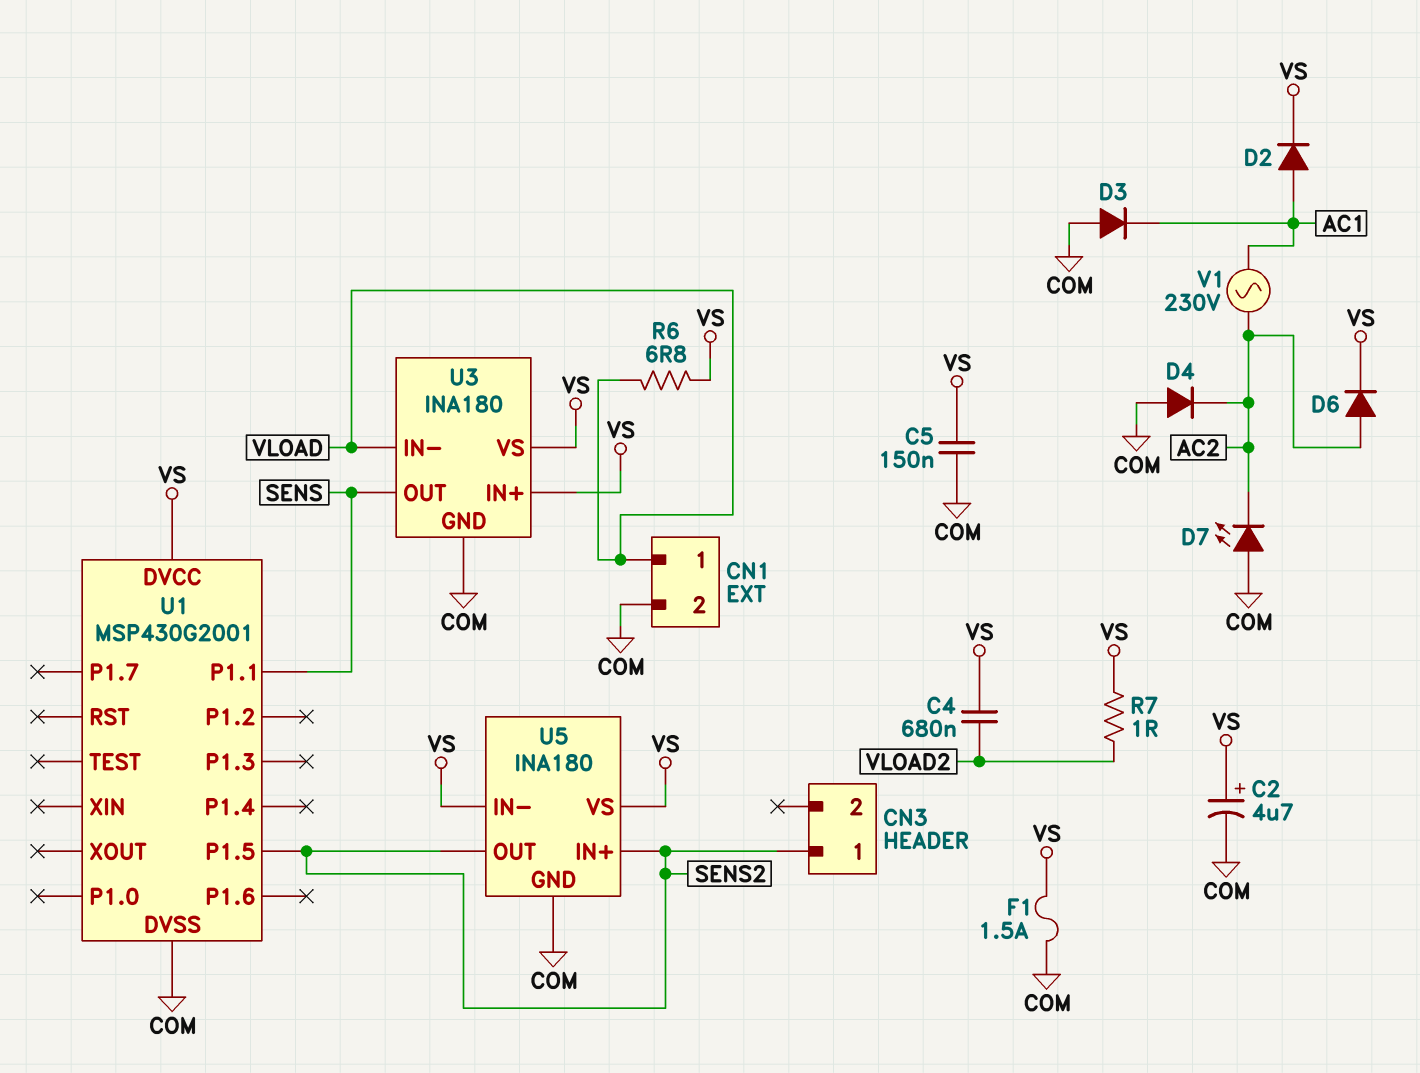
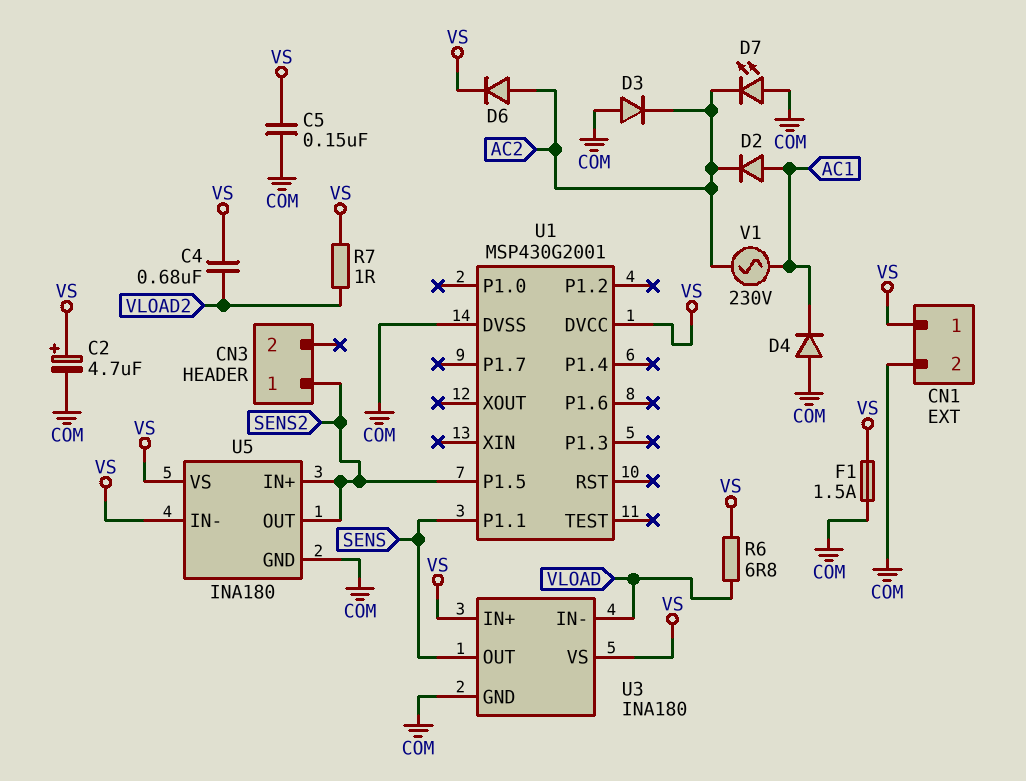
CN1 pin 1: VLOAD -> VS
D2: diode (A AC1, K VS) -> diode (A AC1, K AC2)
D3: diode (A COM, K AC1) -> diode (A COM, K AC2)
D4: diode (A COM, K AC2) -> diode (A COM, K AC1)

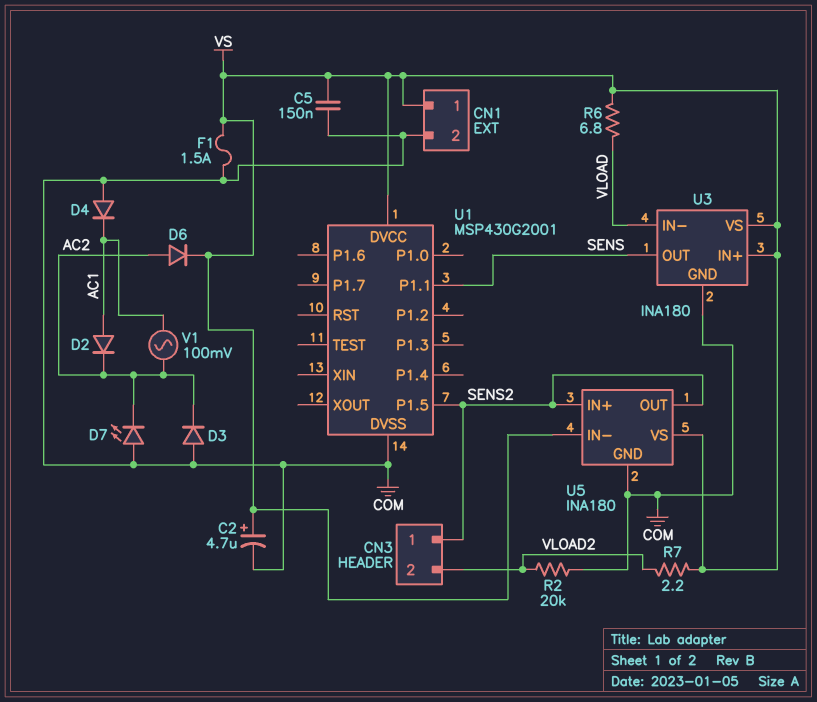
C4: 680nF (VLOAD2, VS) -> none
CN3 pin 2: none -> VLOAD2
R2: none -> 20k (COM, VLOAD2)
R7: 1 (VLOAD2, VS) -> 2.2 (VLOAD2, VS)
V1: AC 230V (AC1, AC2) -> AC 100mV (AC1, AC2)

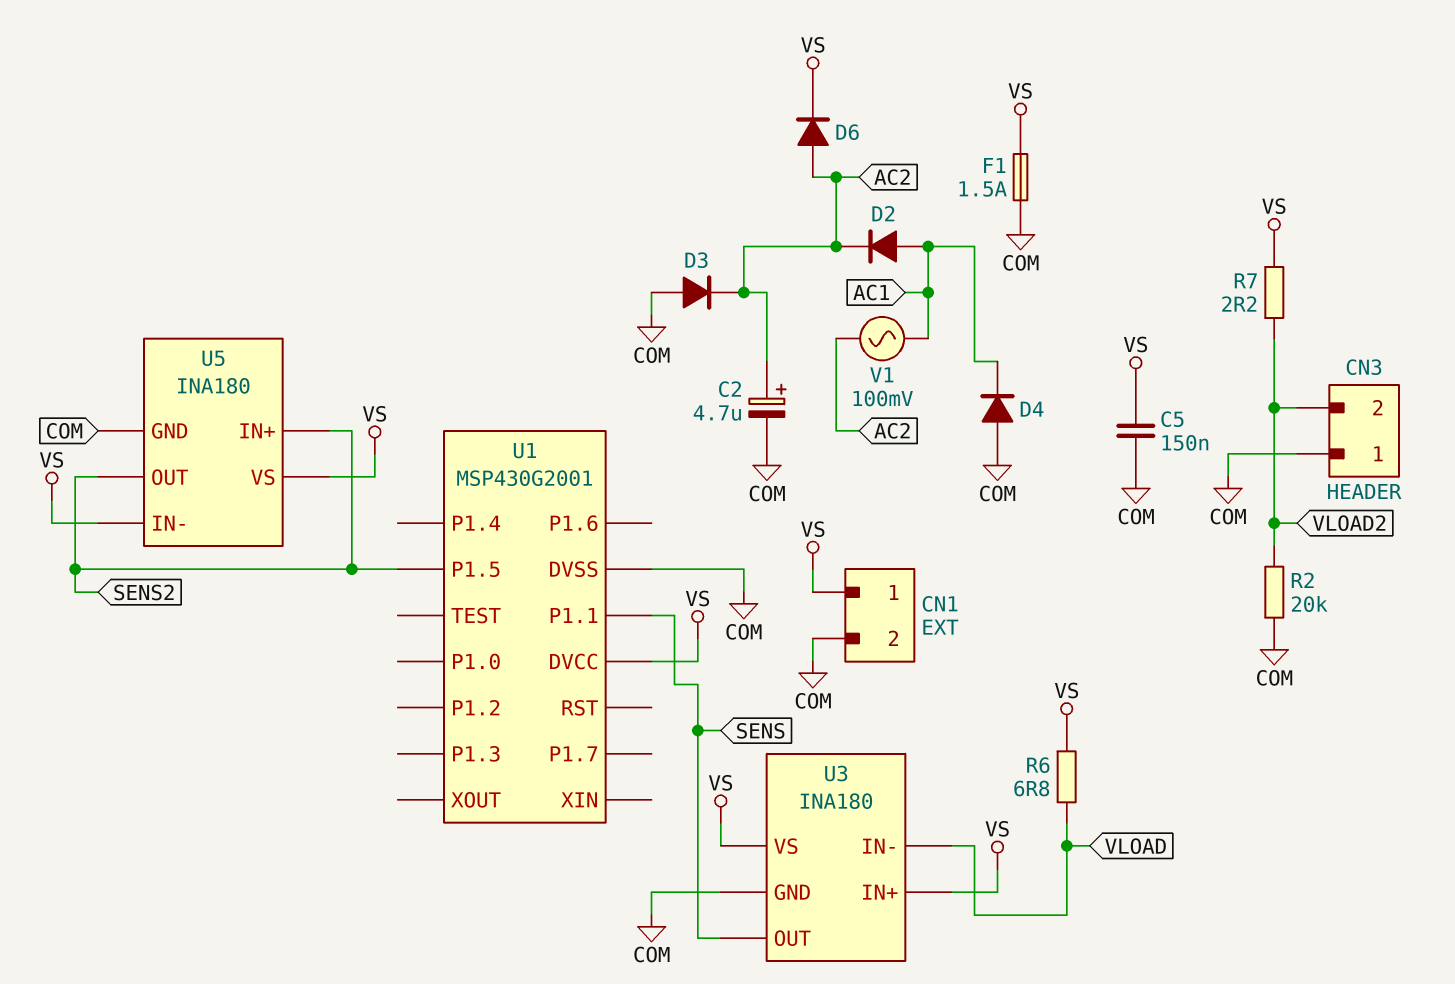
C2: 4.7uF (plus VS, minus COM) -> 4.7uF (plus AC2, minus COM)
CN3 pin 1: SENS2 -> COM
D7: LED (A COM, K AC2) -> none

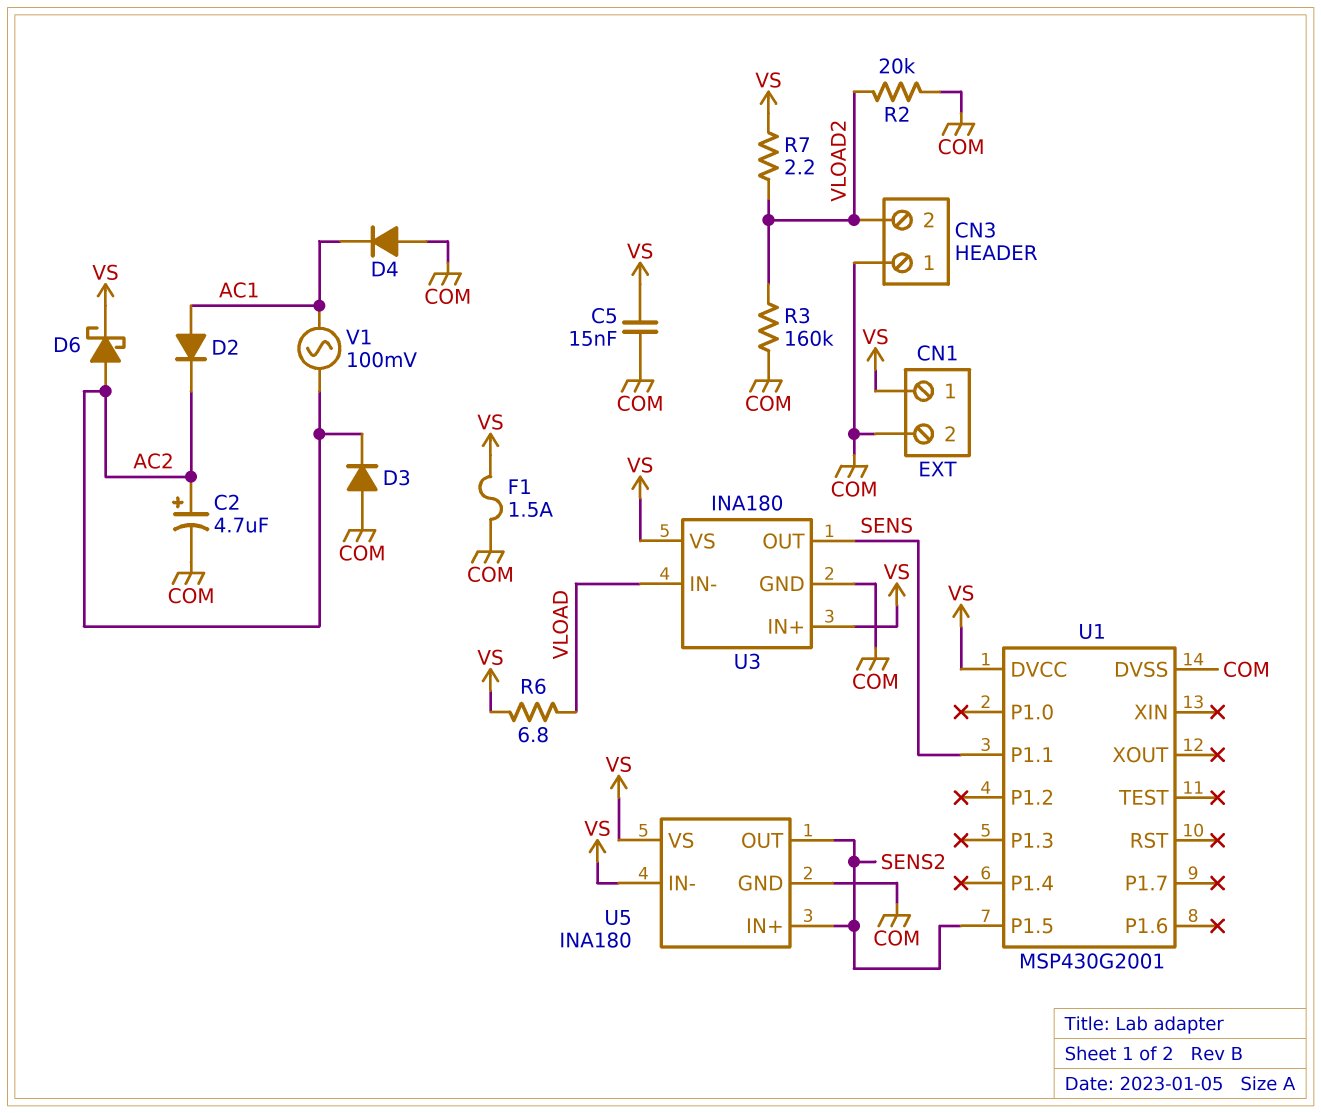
C5: 150nF (COM, VS) -> 15nF (COM, VS)
D6: diode (A AC2, K VS) -> schottky (A AC2, K VS)
R3: none -> 160k (COM, VLOAD2)

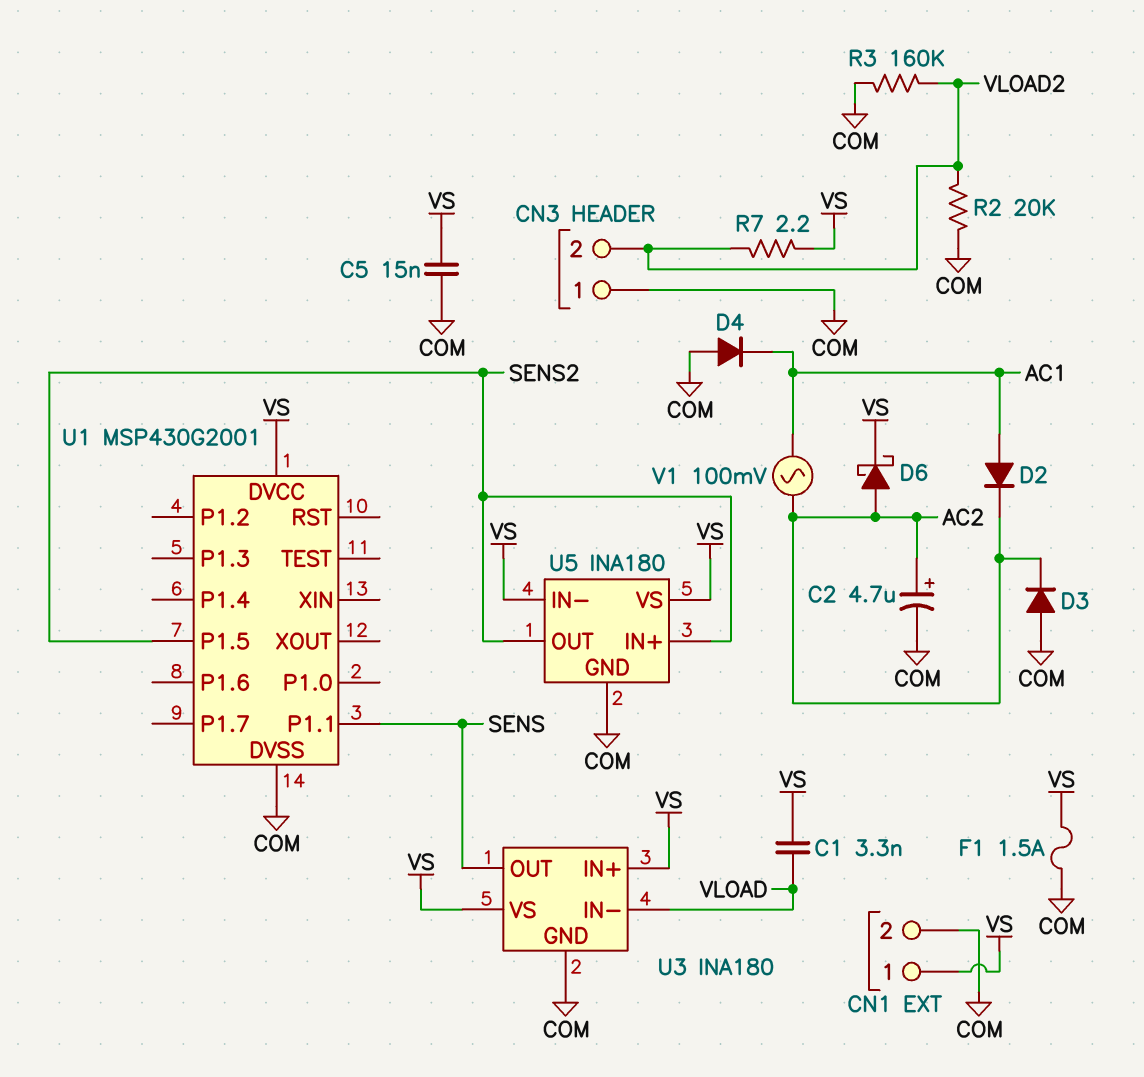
C1: none -> 3.3nF (VLOAD, VS)
R6: 6.8 (VLOAD, VS) -> none

